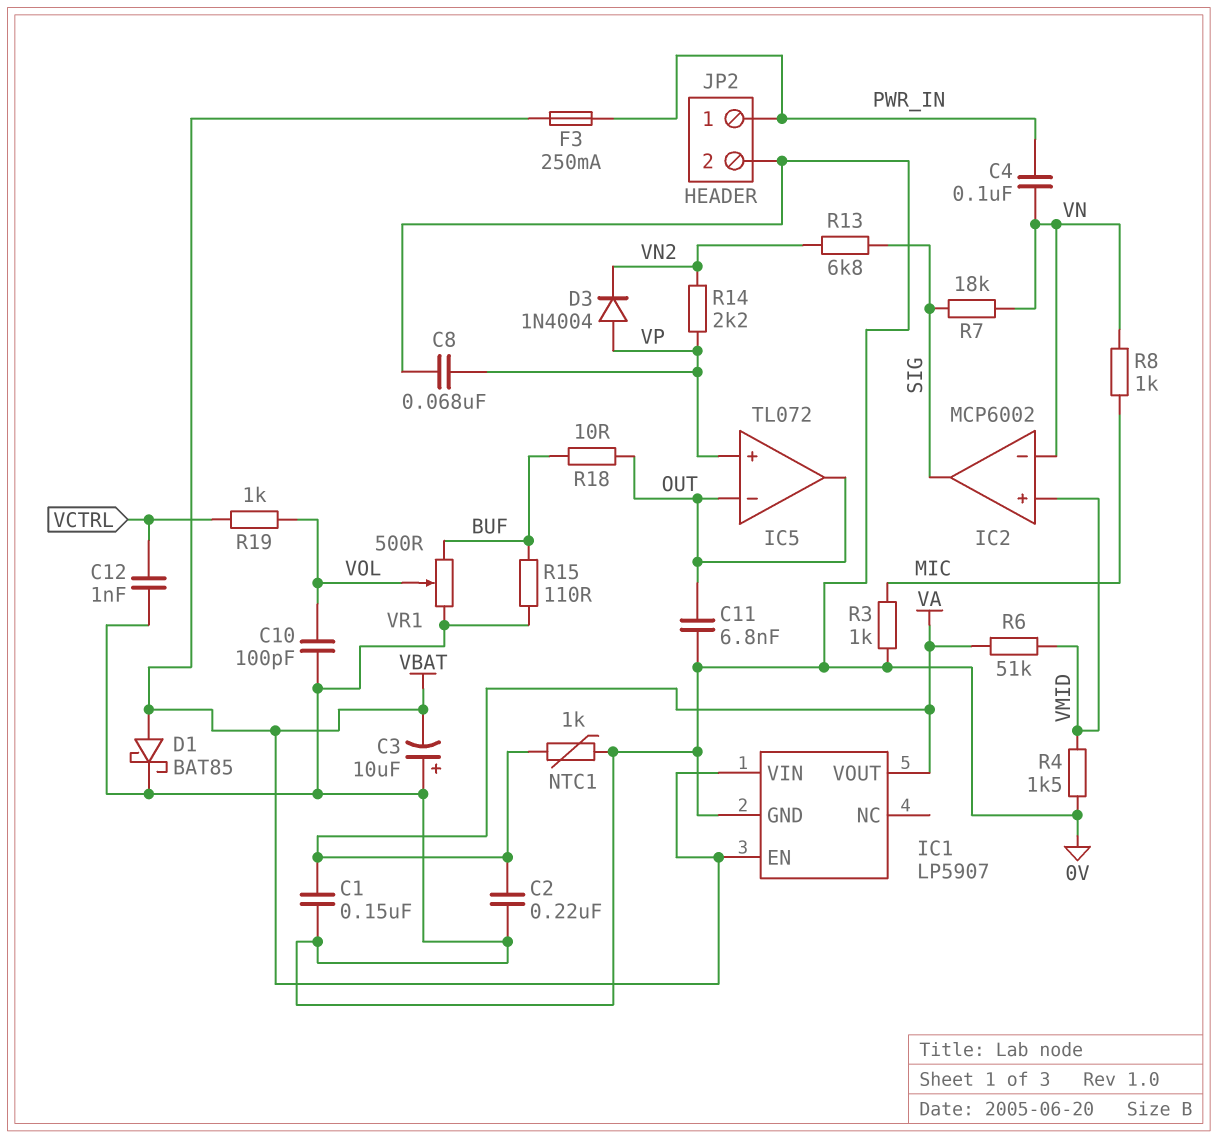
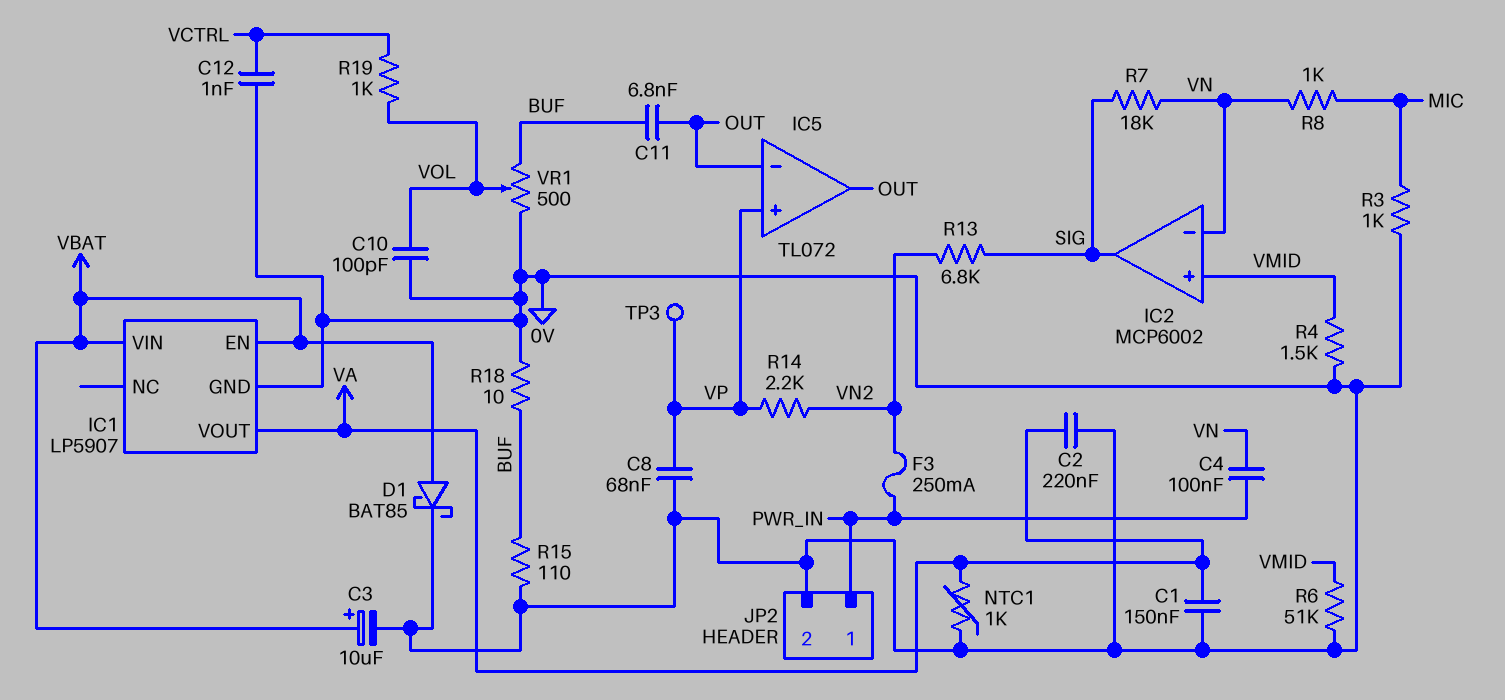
C3: 10uF (plus 0V, minus VBAT) -> 10uF (plus VBAT, minus 0V)
C11: 6.8nF (0V, OUT) -> 6.8nF (BUF, OUT)
D3: diode 1N4004 (A VP, K VN2) -> none
F3: 250mA (PWR_IN, VBAT) -> 250mA (PWR_IN, VN2)
R6: 51k (VA, VMID) -> 51k (0V, VMID)
R18: 10 (BUF, OUT) -> 10 (0V, BUF)
TP3: none -> test point (VP)

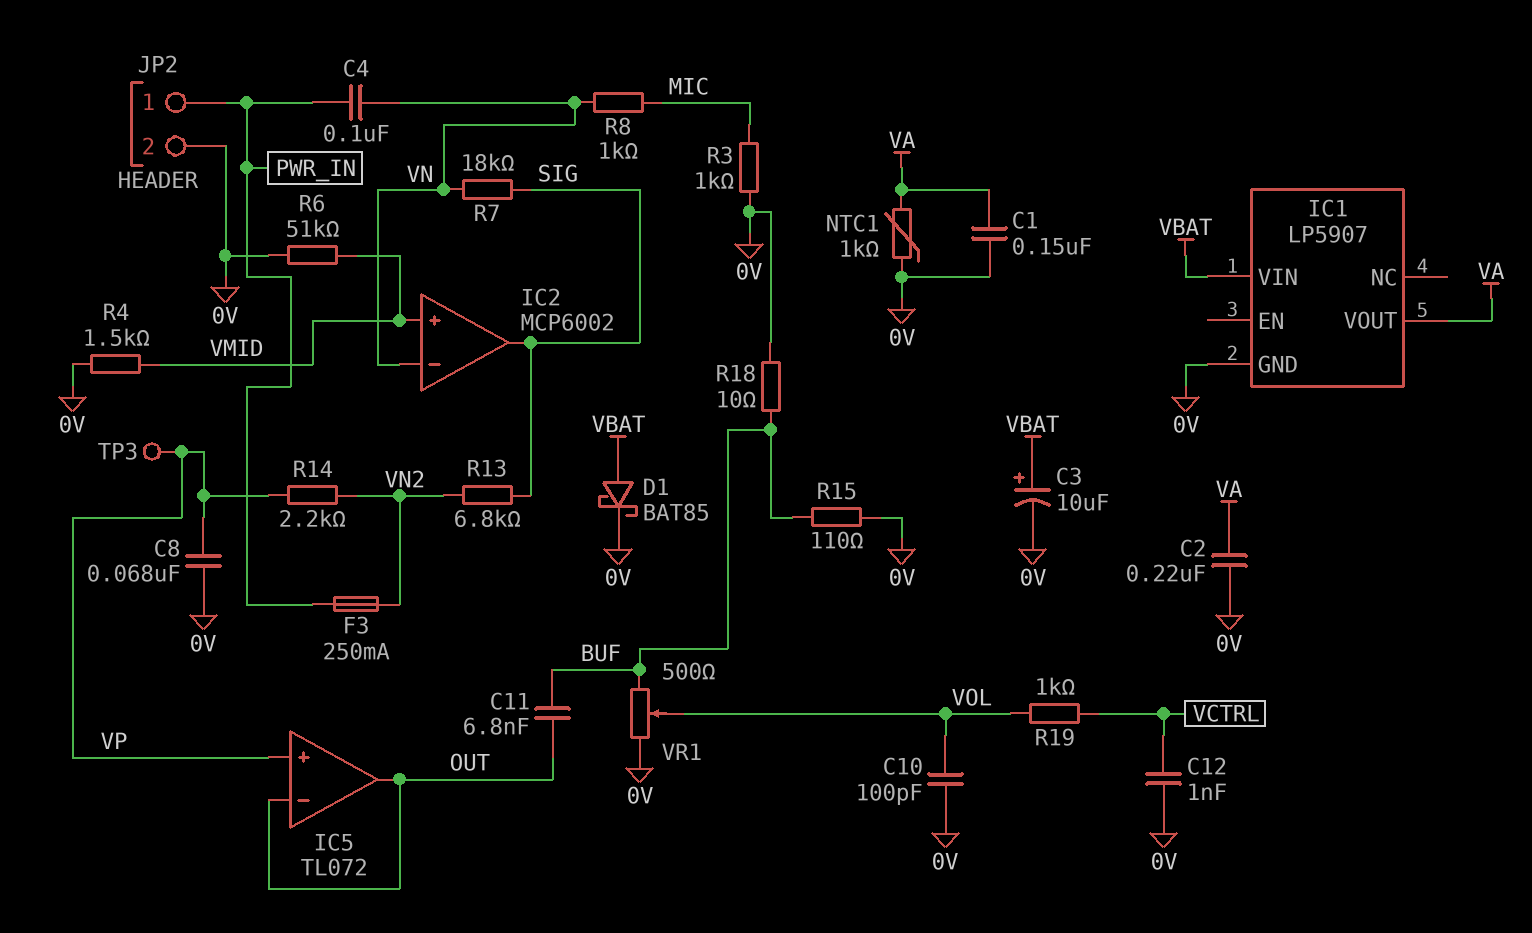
IC1 pin EN: VBAT -> none

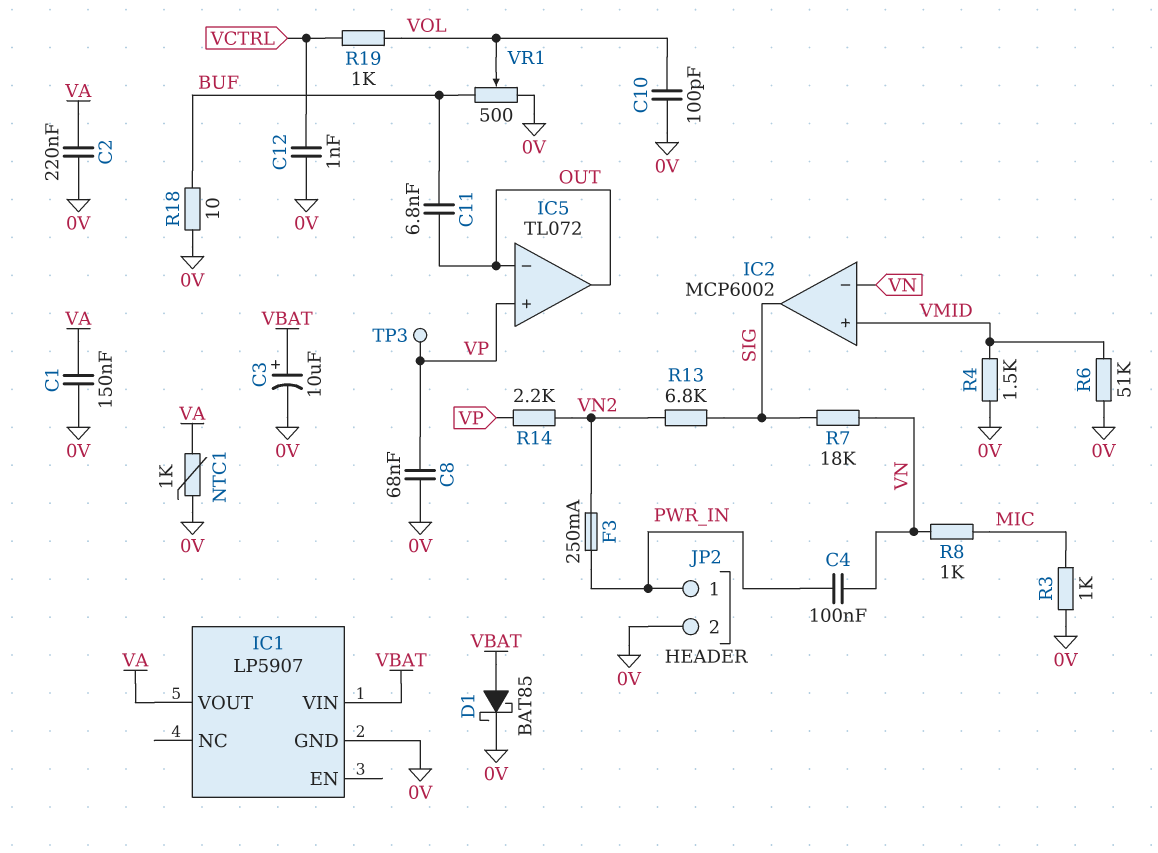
R15: 110 (0V, BUF) -> none

